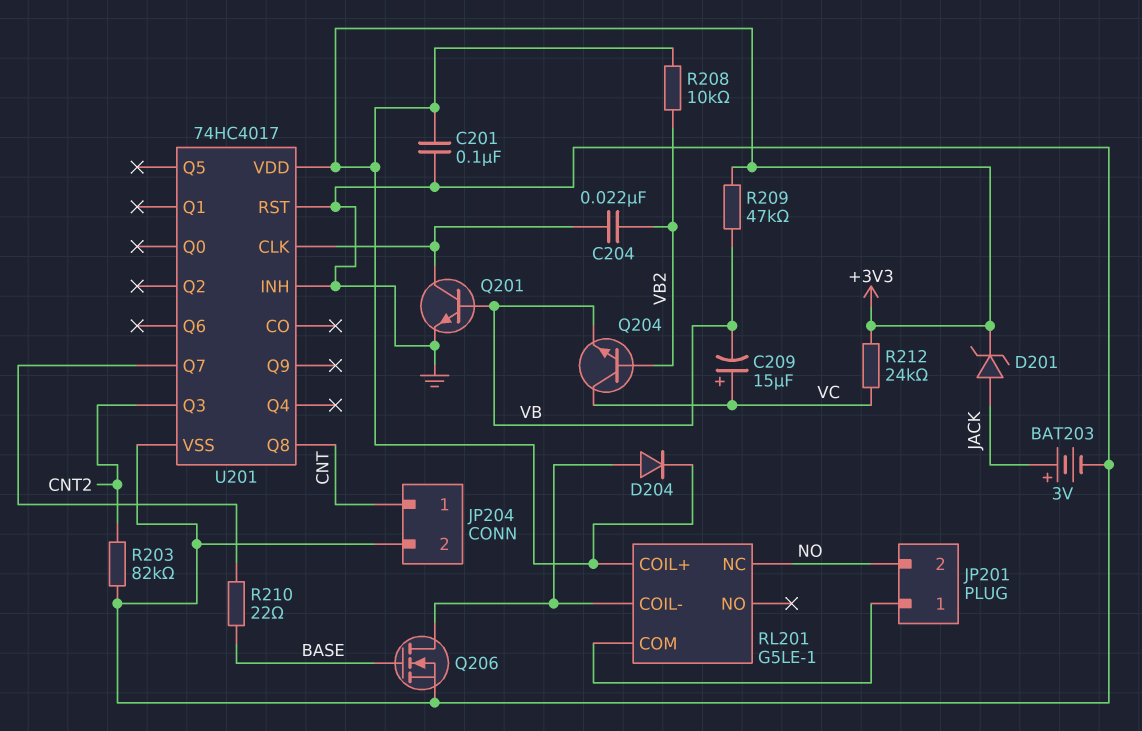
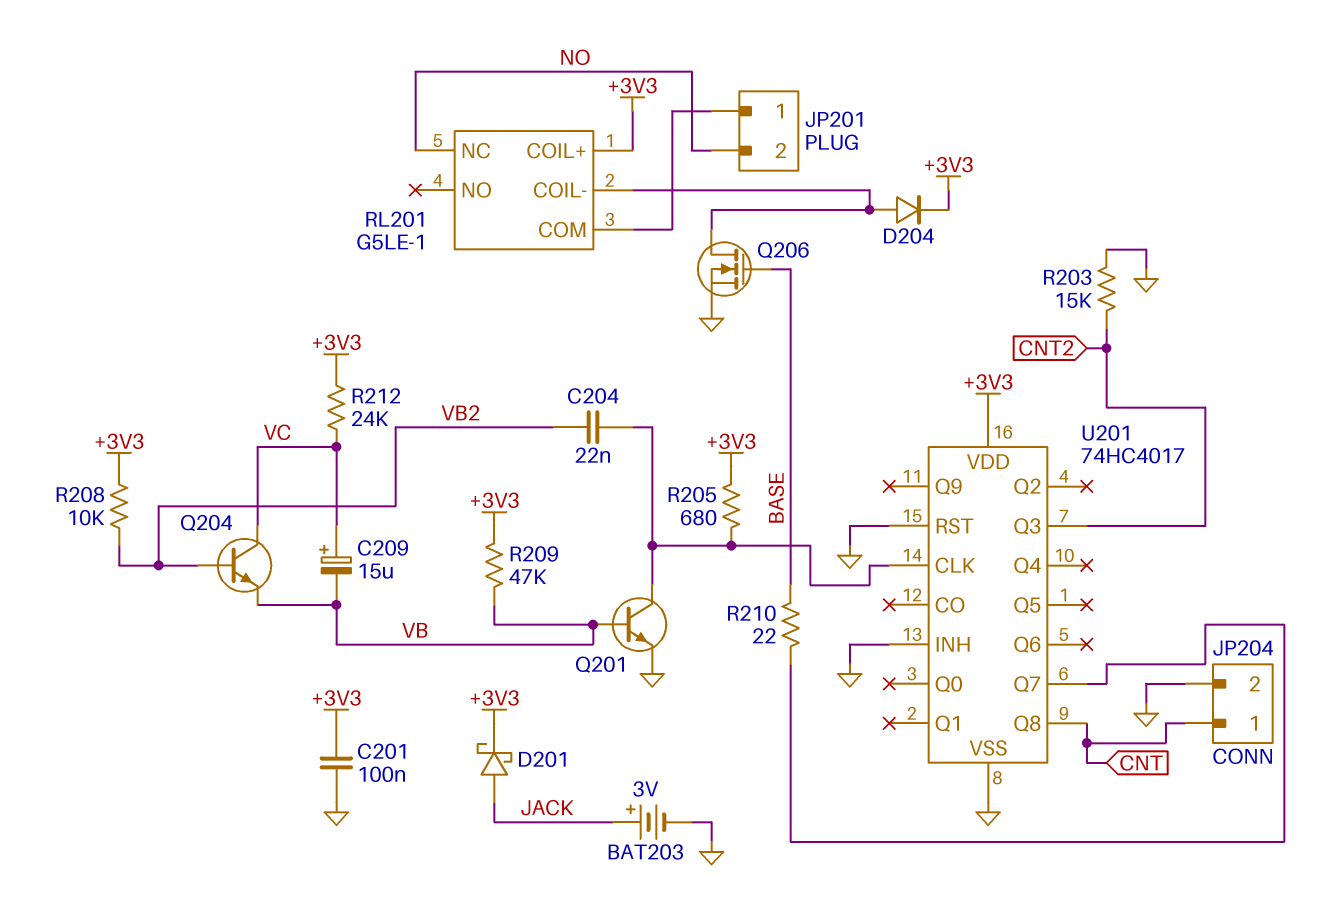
D201: zener (A JACK, K +3V3) -> schottky (A JACK, K +3V3)
R203: 82k (CNT2, GND) -> 15k (CNT2, GND)
R205: none -> 680 (+3V3, U201/CLK)

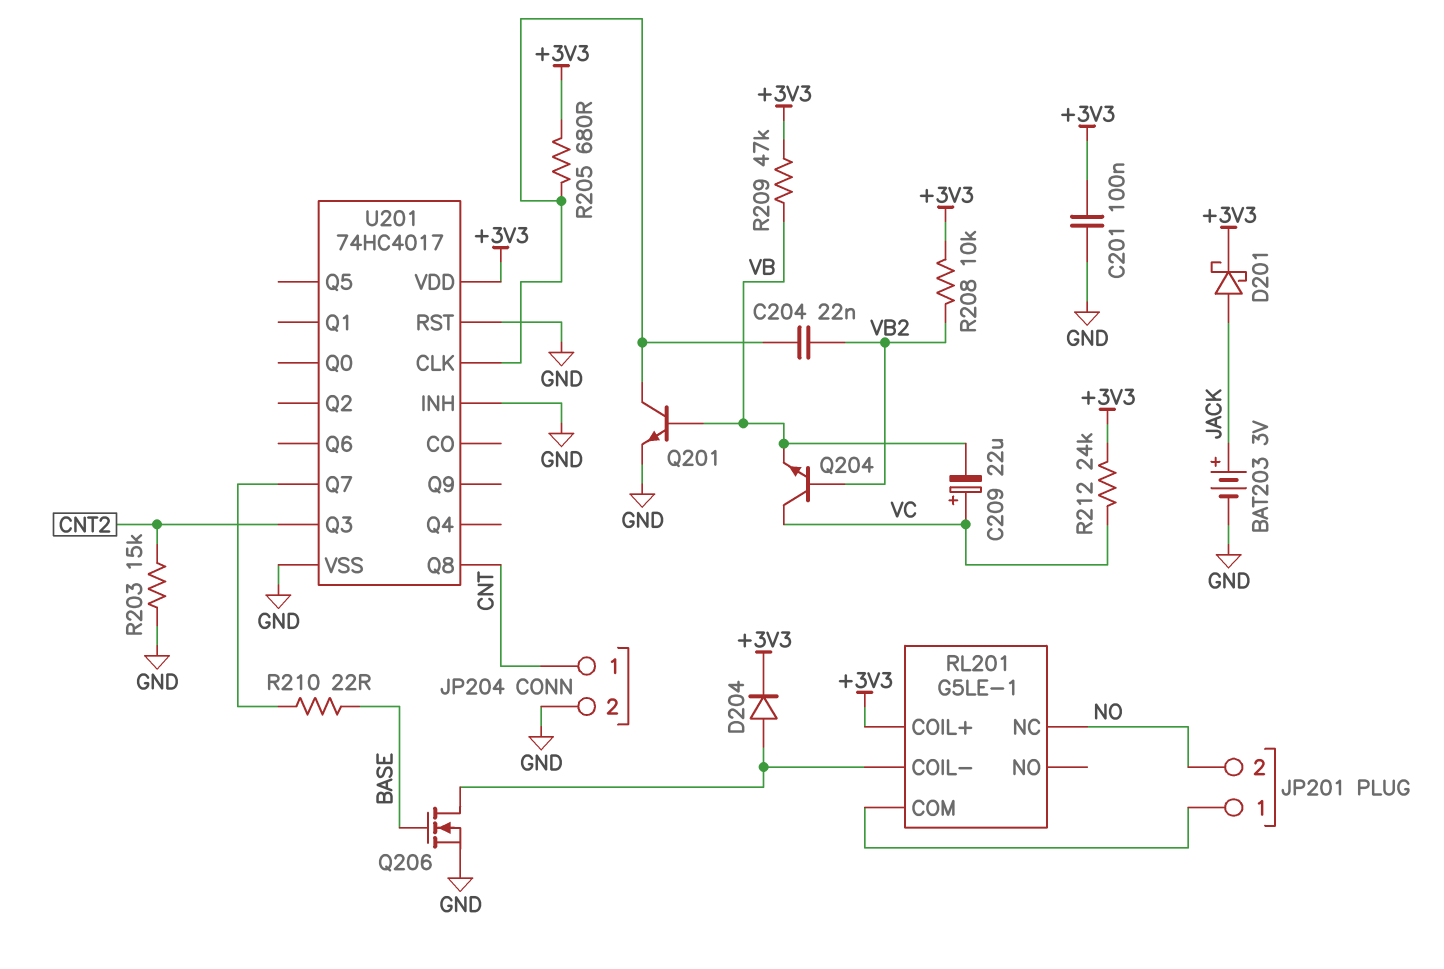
C209: 15uF (plus VC, minus VB) -> 22uF (plus VC, minus VB)

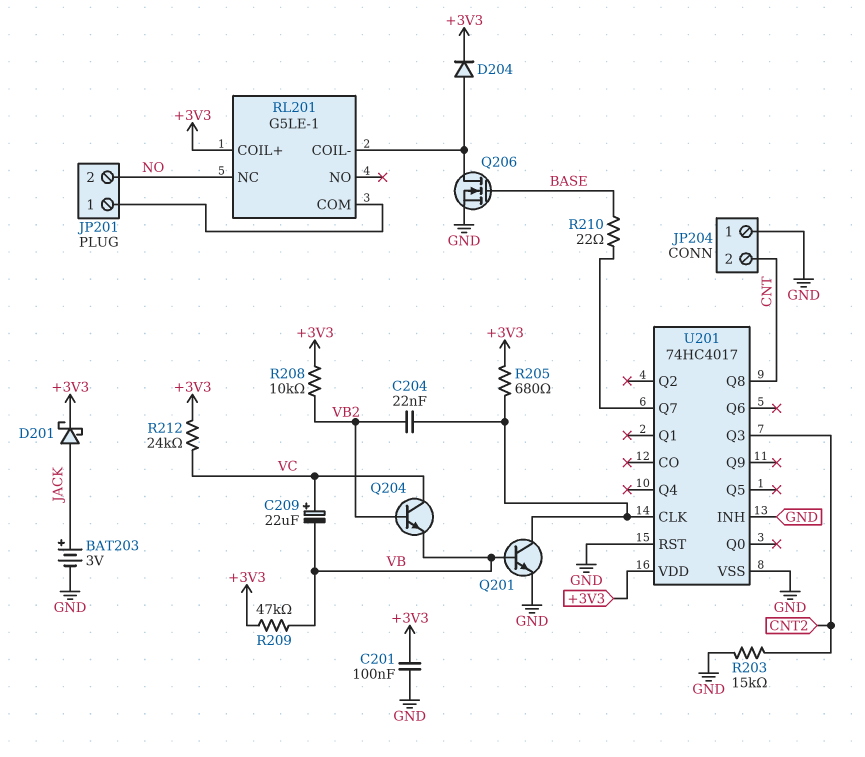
JP204 pin 1: CNT -> GND
JP204 pin 2: GND -> CNT

